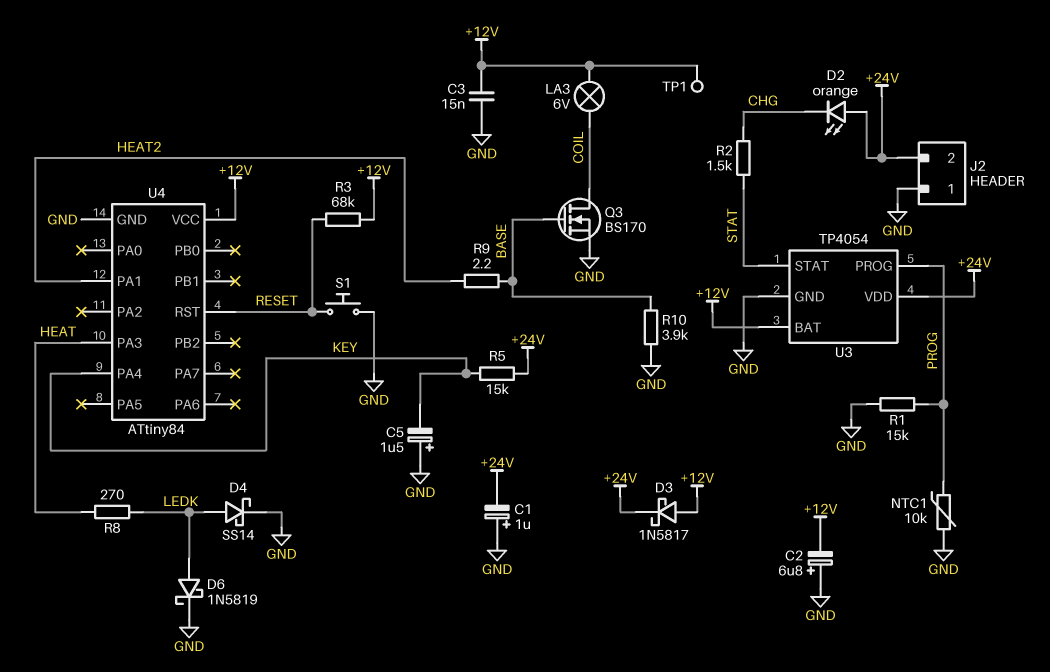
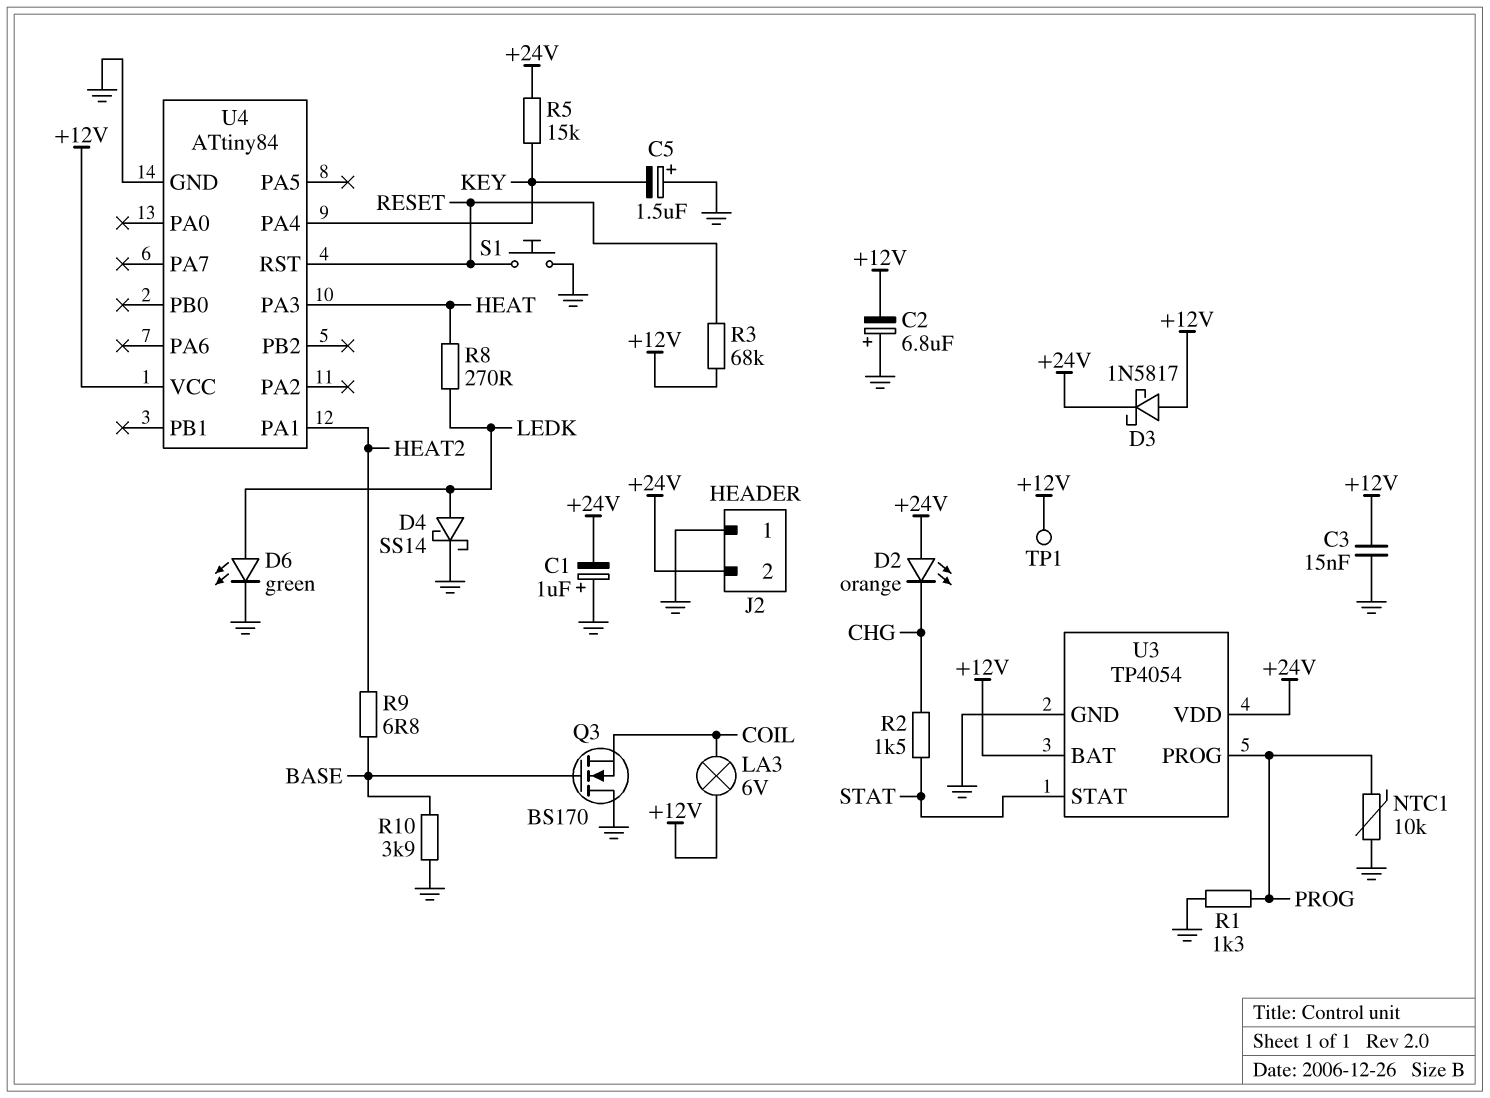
D6: schottky 1N5819 (A LEDK, K GND) -> LED green (A LEDK, K GND)
Q3: NMOS BS170 (G BASE, D COIL, S GND) -> NMOS BS170 (G BASE, D GND, S COIL)
R1: 15k (GND, PROG) -> 1.3k (GND, PROG)
R9: 2.2 (BASE, HEAT2) -> 6.8 (BASE, HEAT2)

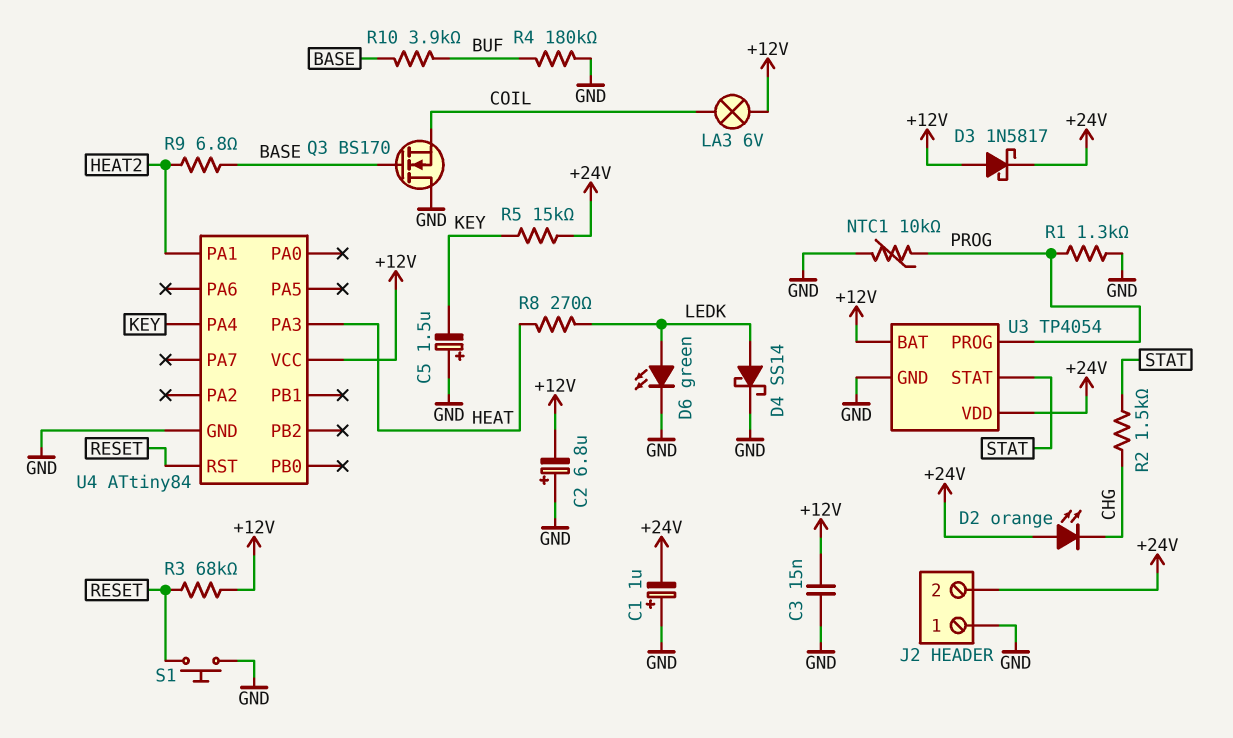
R4: none -> 180k (BUF, GND)
R10: 3.9k (BASE, GND) -> 3.9k (BASE, BUF)
TP1: test point (+12V) -> none

